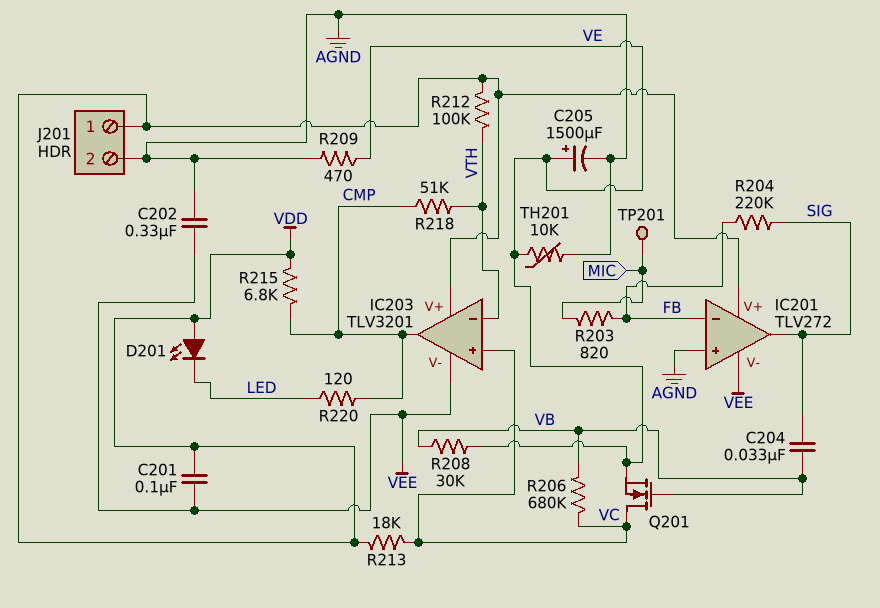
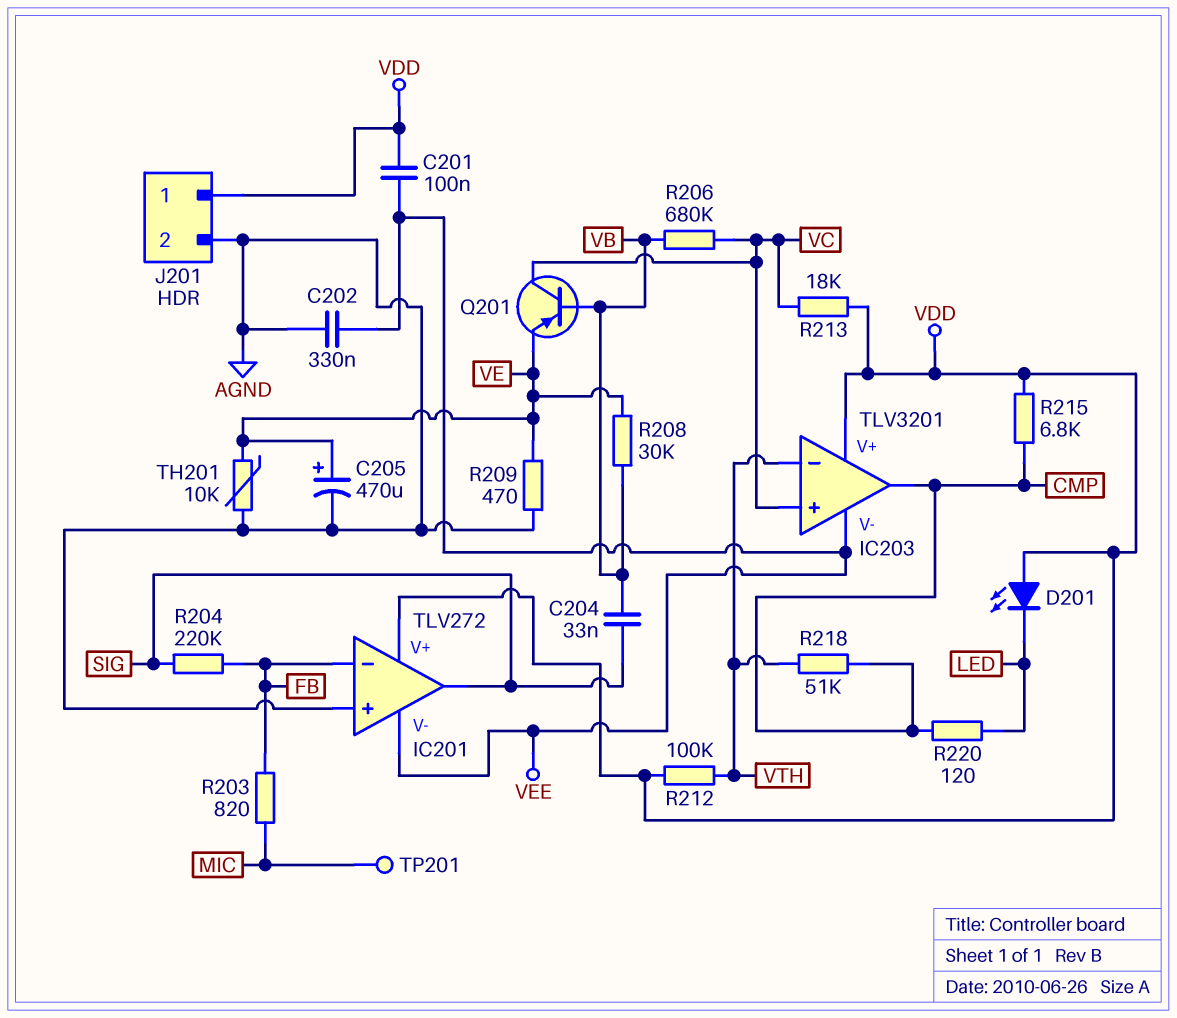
C205: 1500uF (plus VE, minus AGND) -> 470uF (plus VE, minus AGND)
Q201: NMOS (G VB, D VC, S VE) -> PNP (B VB, C VC, E VE)

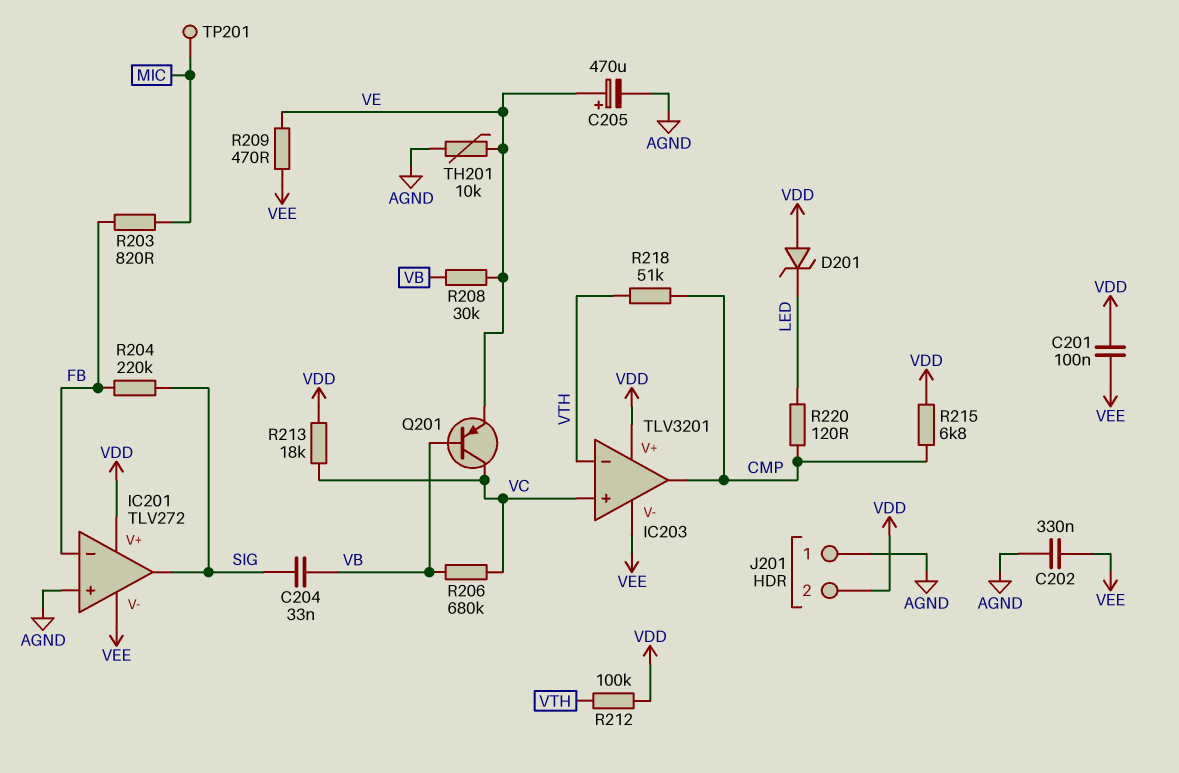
D201: LED (A VDD, K LED) -> zener (A VDD, K LED)
J201 pin 1: VDD -> AGND
J201 pin 2: AGND -> VDD
R209: 470 (AGND, VE) -> 470 (VE, VEE)

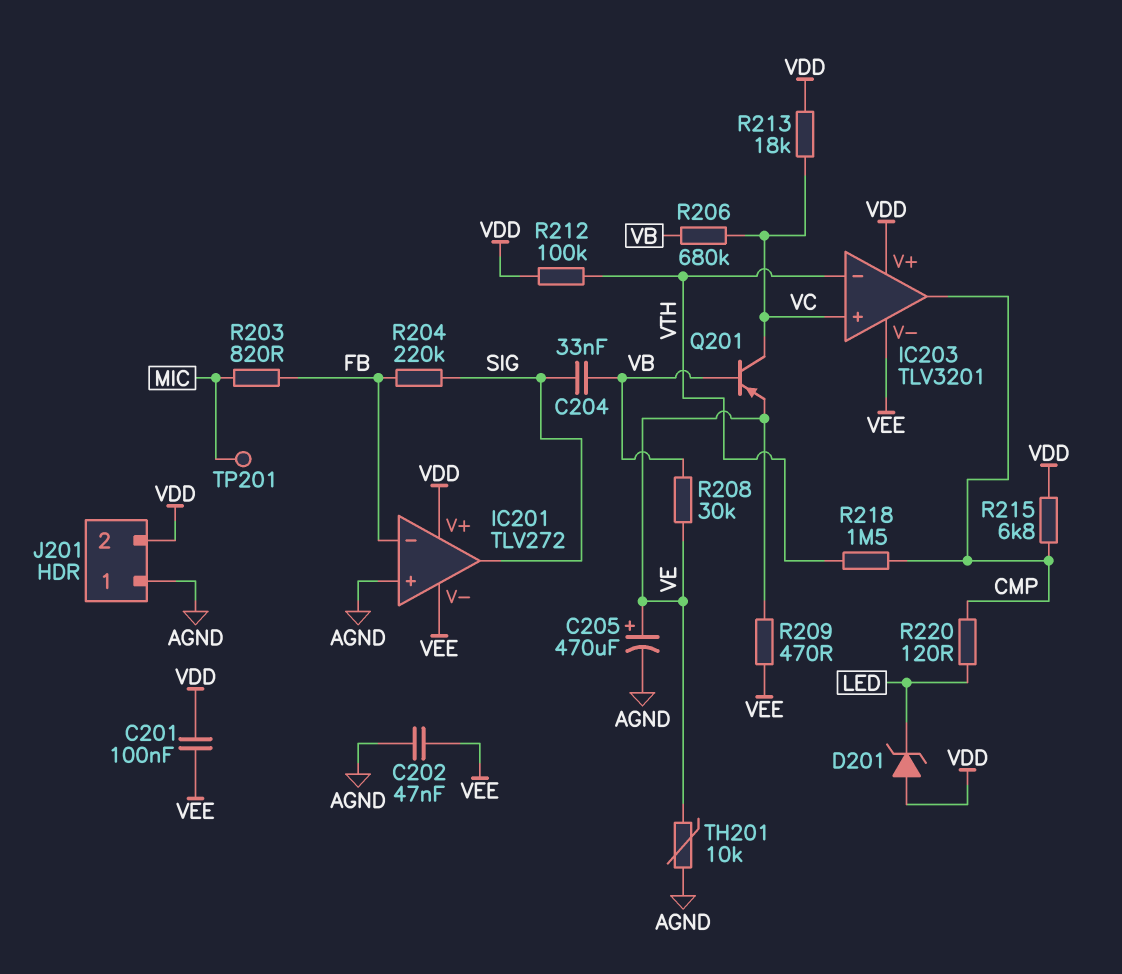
C202: 330nF (AGND, VEE) -> 47nF (AGND, VEE)
R218: 51k (CMP, VTH) -> 1.5M (CMP, VTH)

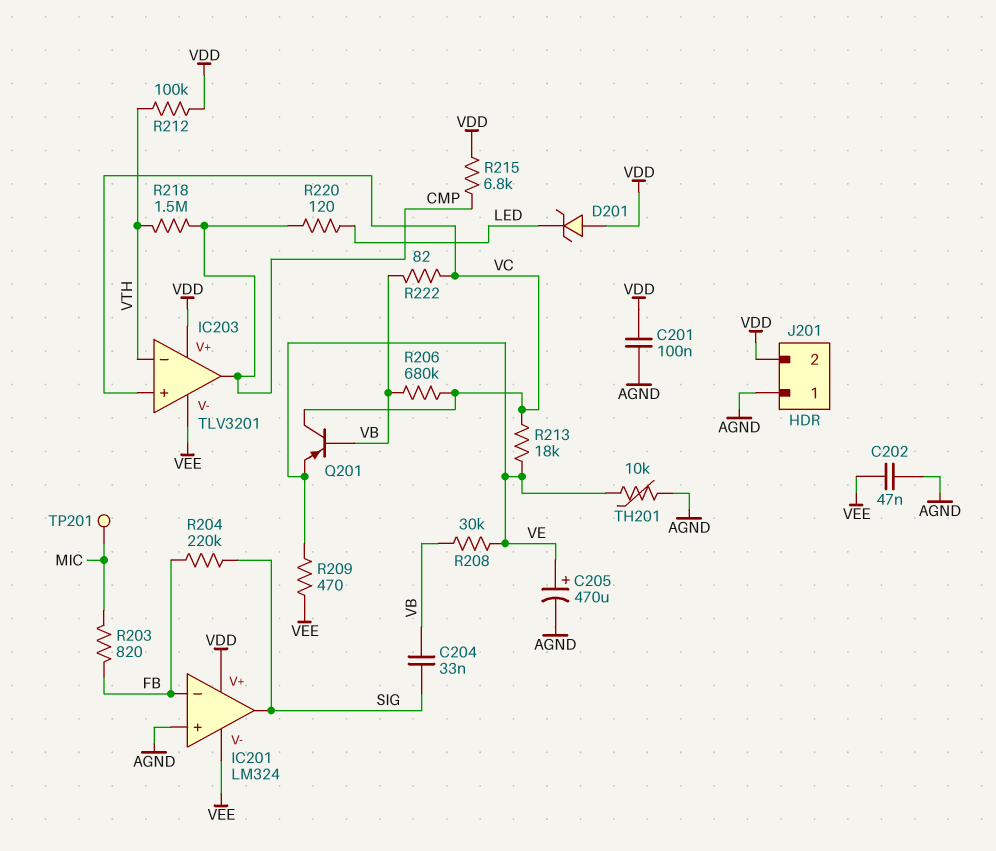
C201: 100nF (VDD, VEE) -> 100nF (AGND, VDD)
IC201: TLV272 -> LM324
R213: 18k (VC, VDD) -> 18k (VC, VE)
R222: none -> 82 (VB, VC)

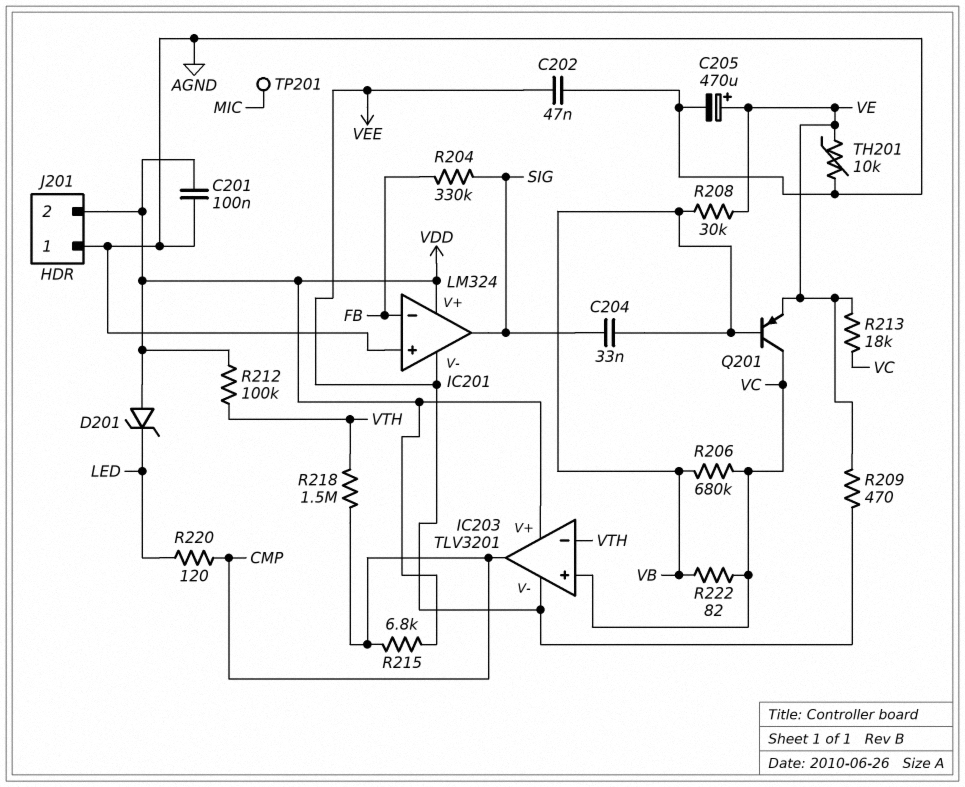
R203: 820 (FB, MIC) -> none
R204: 220k (FB, SIG) -> 330k (FB, SIG)

